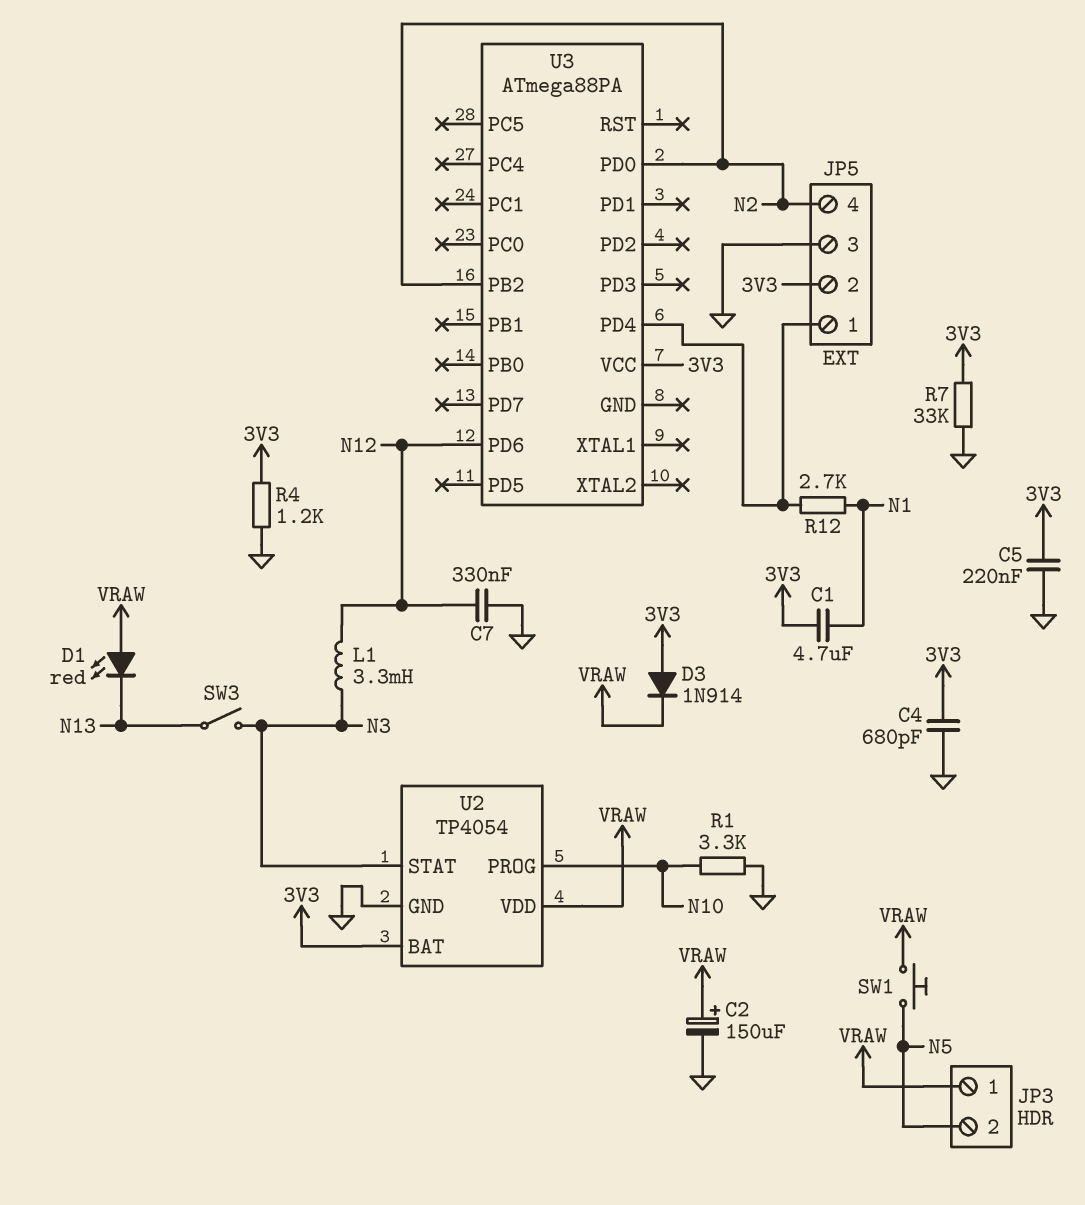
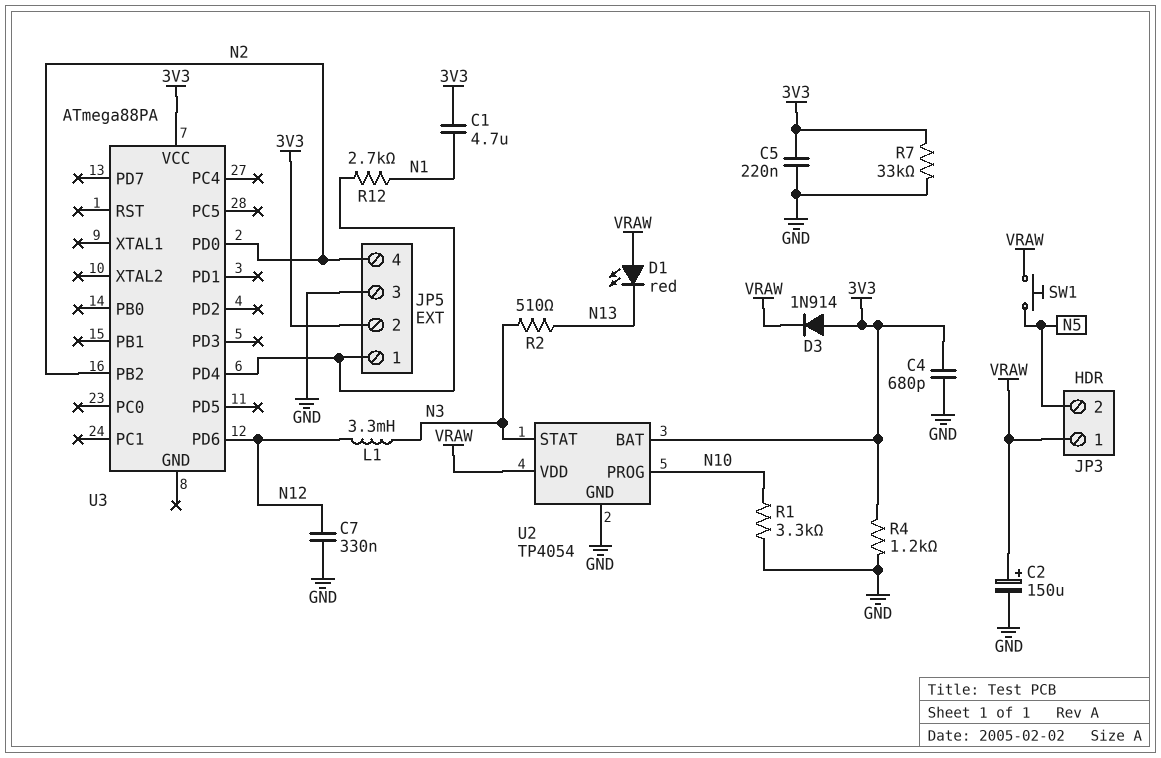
R2: none -> 510 (N3, N13)
SW3: switch (N3, N13) -> none

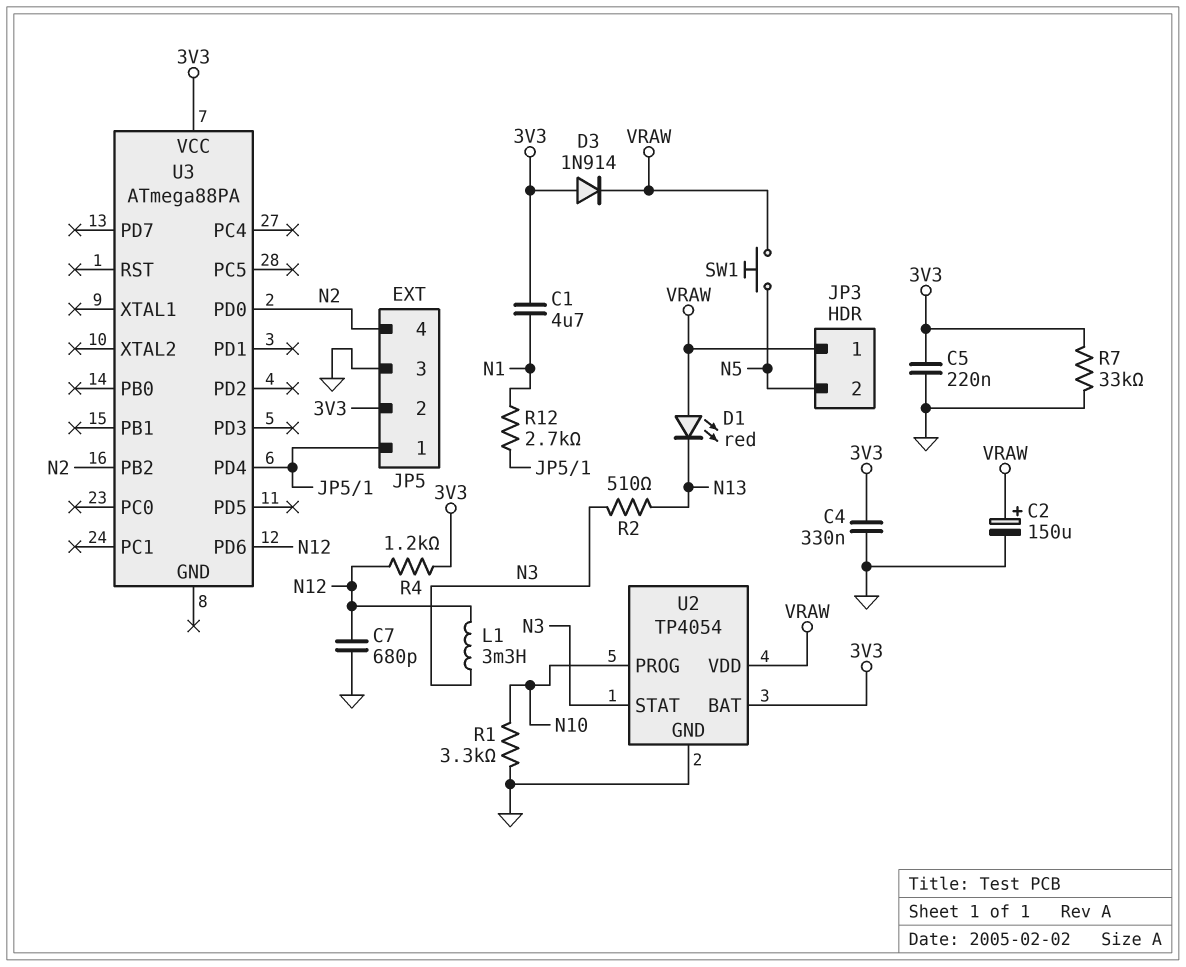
C4: 680pF (3V3, GND) -> 330nF (3V3, GND)
C7: 330nF (GND, N12) -> 680pF (GND, N12)
R4: 1.2k (3V3, GND) -> 1.2k (3V3, N12)

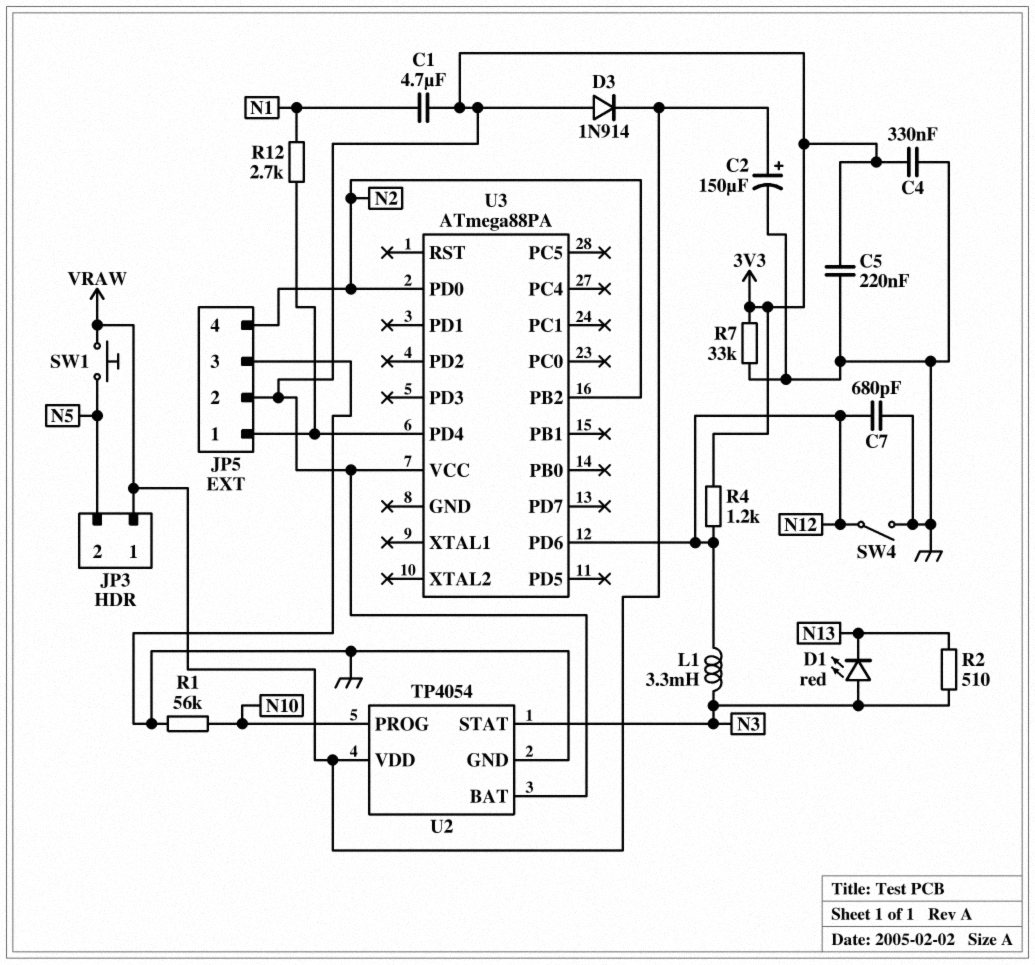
D1: LED red (A VRAW, K N13) -> LED red (A N3, K N13)
R1: 3.3k (GND, N10) -> 56k (GND, N10)
SW4: none -> switch (GND, N12)

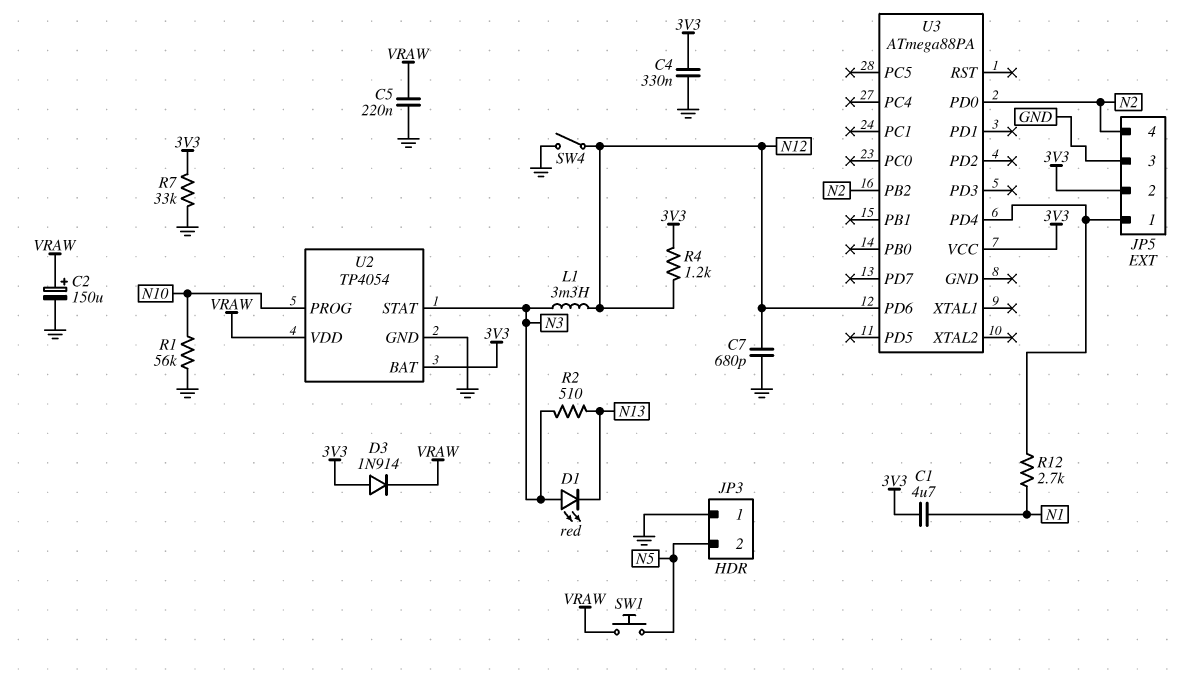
C5: 220nF (3V3, GND) -> 220nF (GND, VRAW)
JP3 pin 1: VRAW -> GND

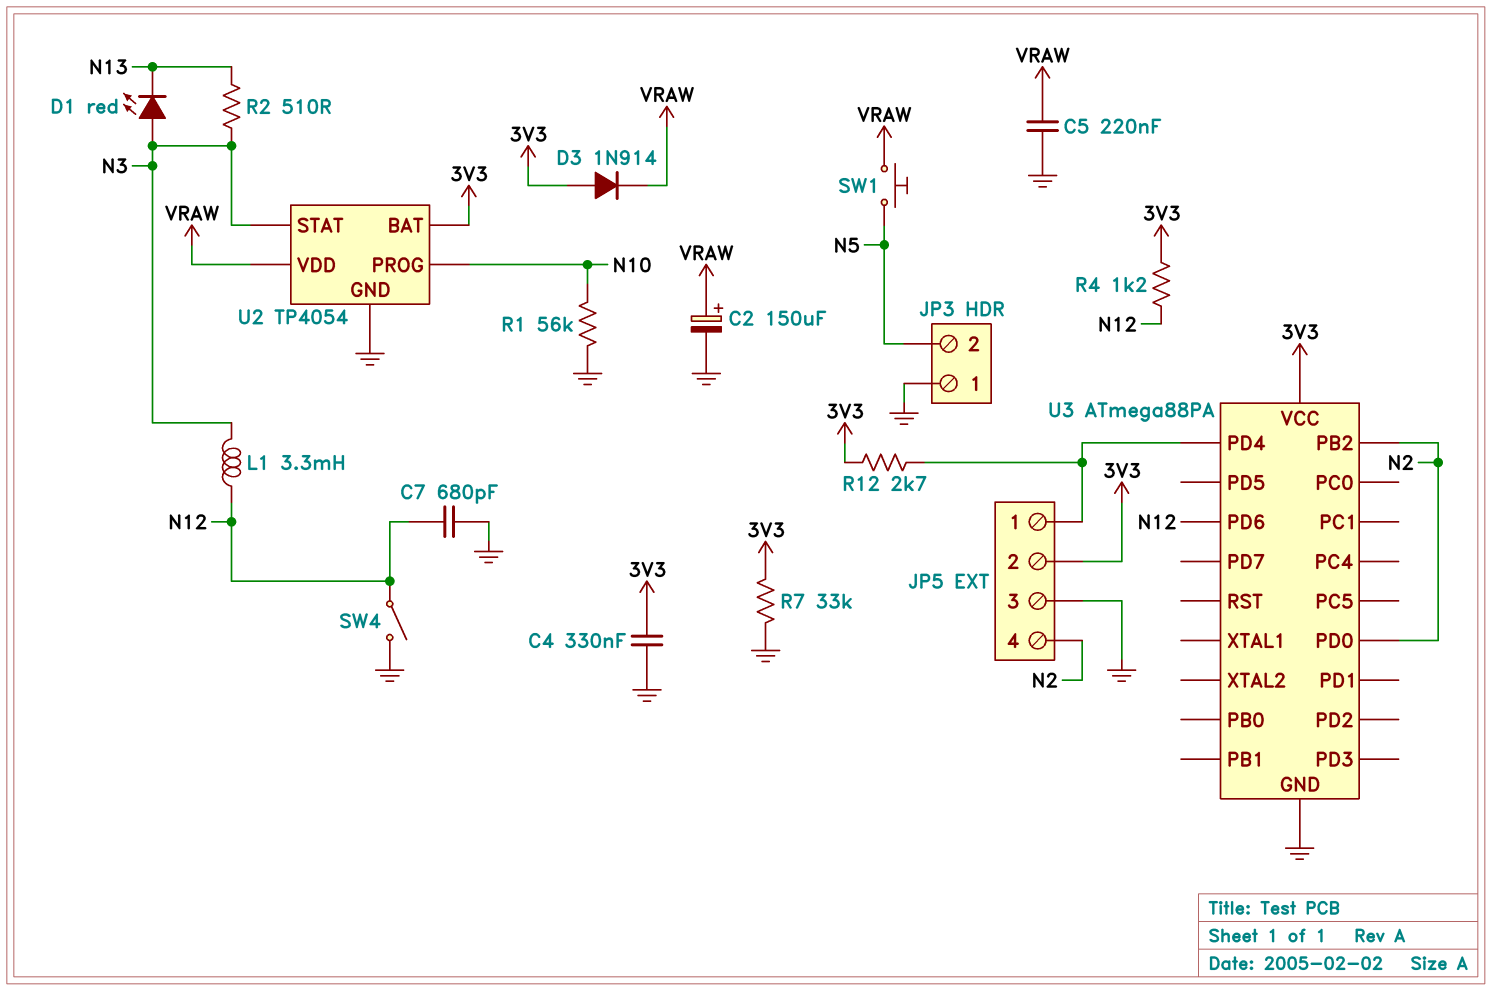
C1: 4.7uF (3V3, N1) -> none
R12: 2.7k (JP5/1, N1) -> 2.7k (3V3, JP5/1)
U3 pin GND: none -> GND

